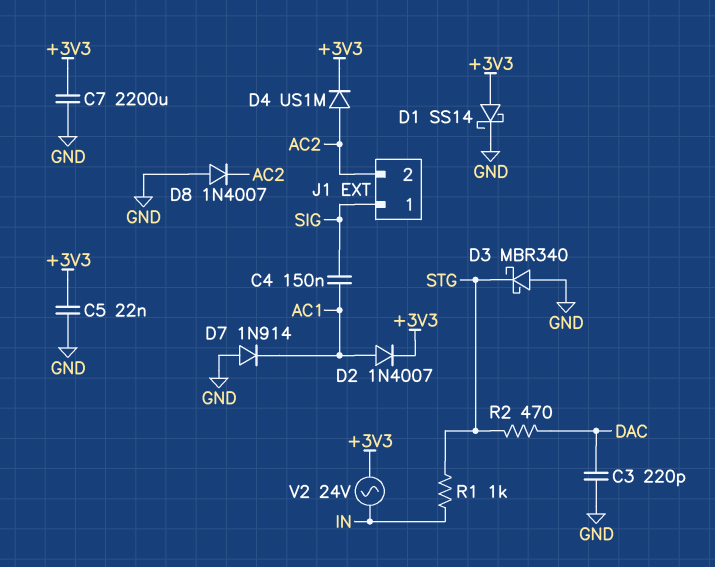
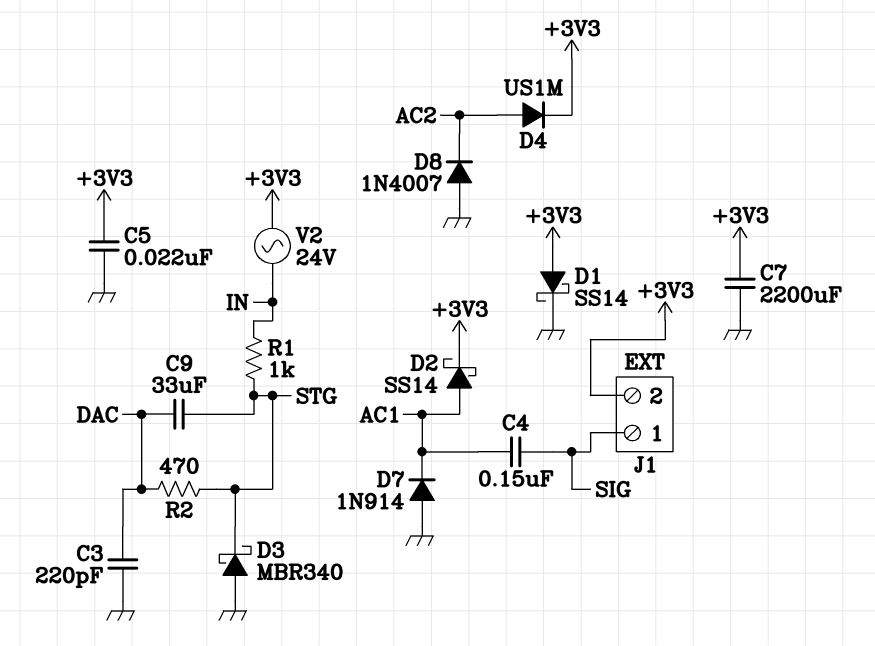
C9: none -> 33uF (DAC, STG)
D2: diode 1N4007 (A AC1, K +3V3) -> schottky SS14 (A AC1, K +3V3)
J1 pin 2: AC2 -> +3V3

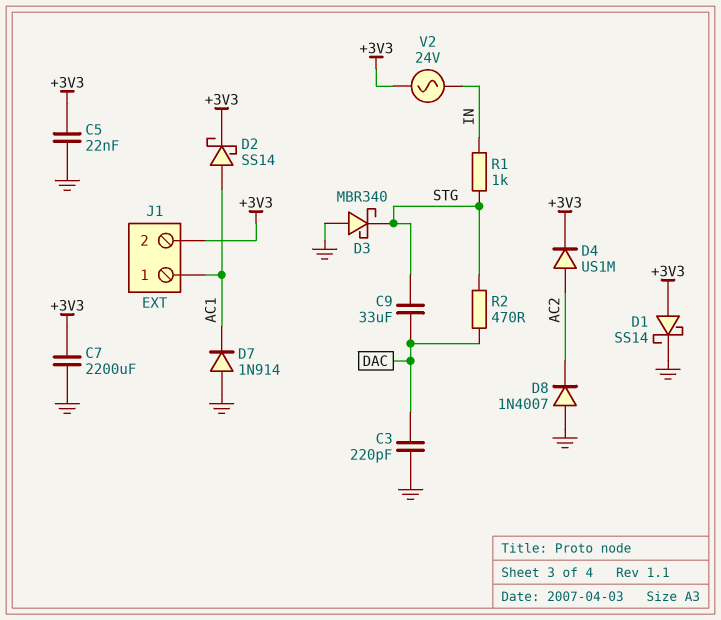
C4: 150nF (AC1, SIG) -> none
J1 pin 1: SIG -> AC1

